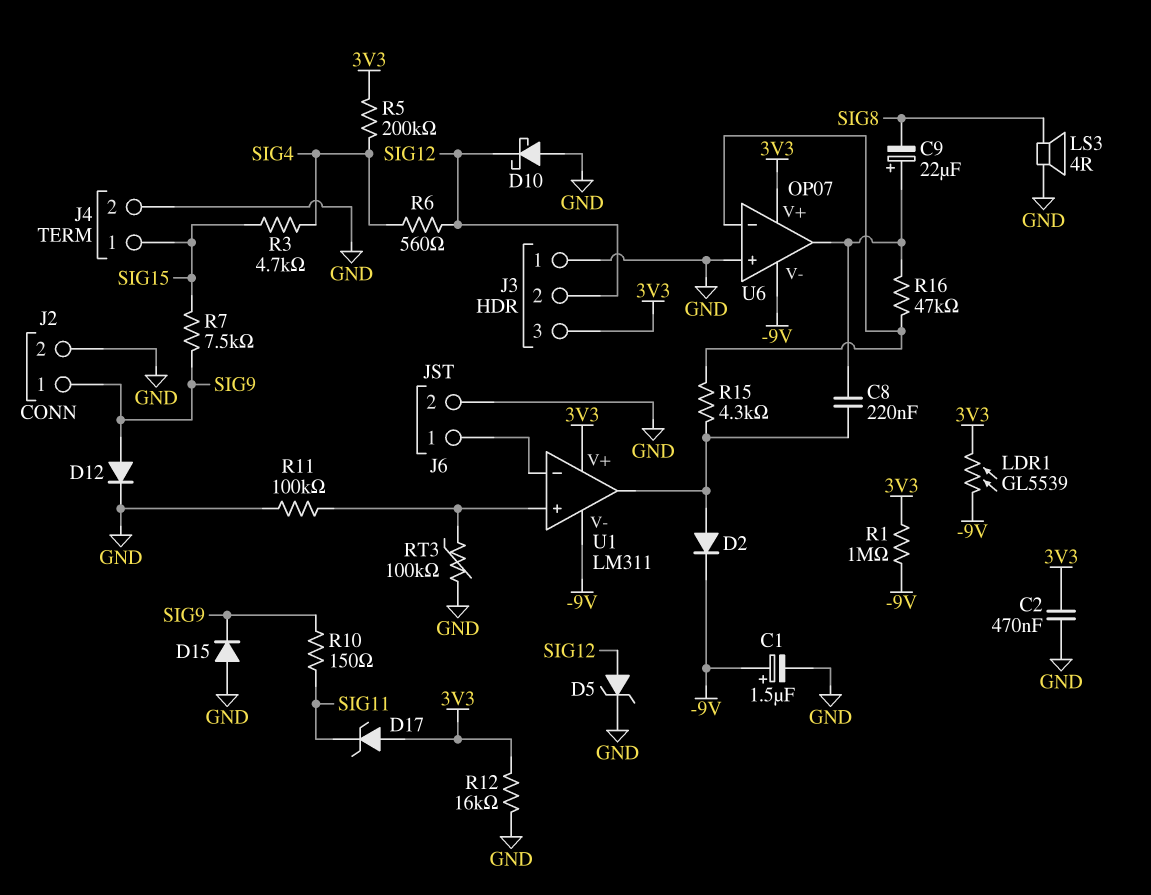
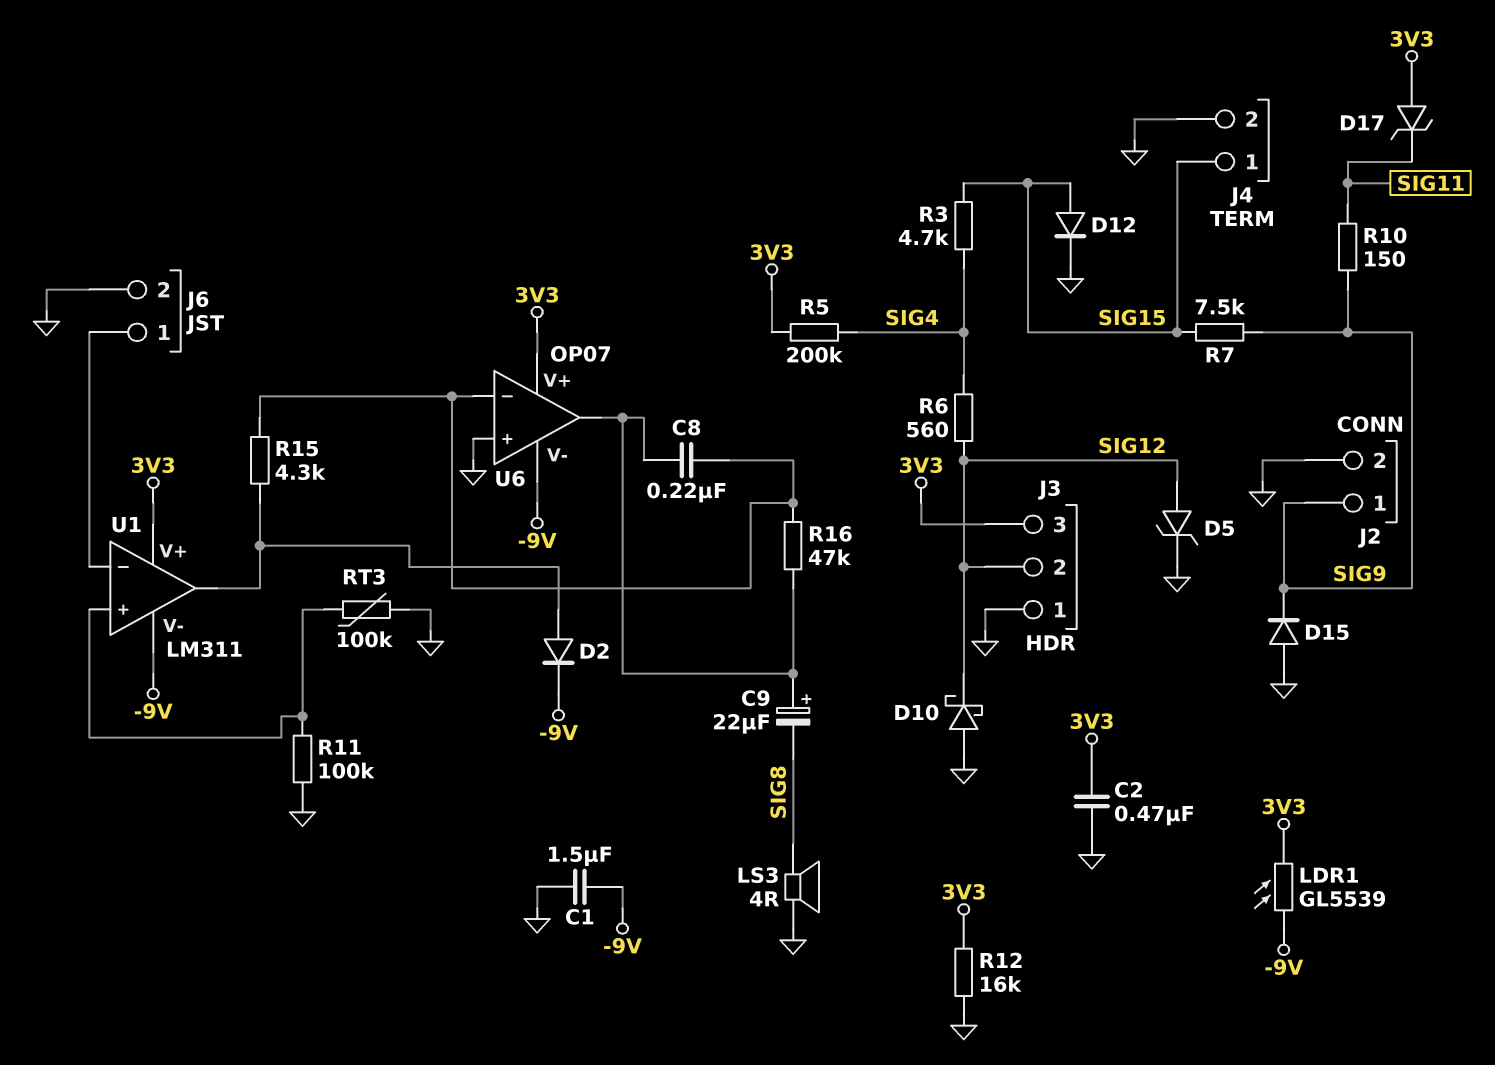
C1: 1.5uF (plus -9V, minus GND) -> 1.5uF (-9V, GND)
C8: 220nF (U1/out, U6/out) -> 220nF (U6/in-, U6/out)
D12: diode (A SIG9, K GND) -> diode (A SIG15, K GND)
R1: 1M (-9V, 3V3) -> none

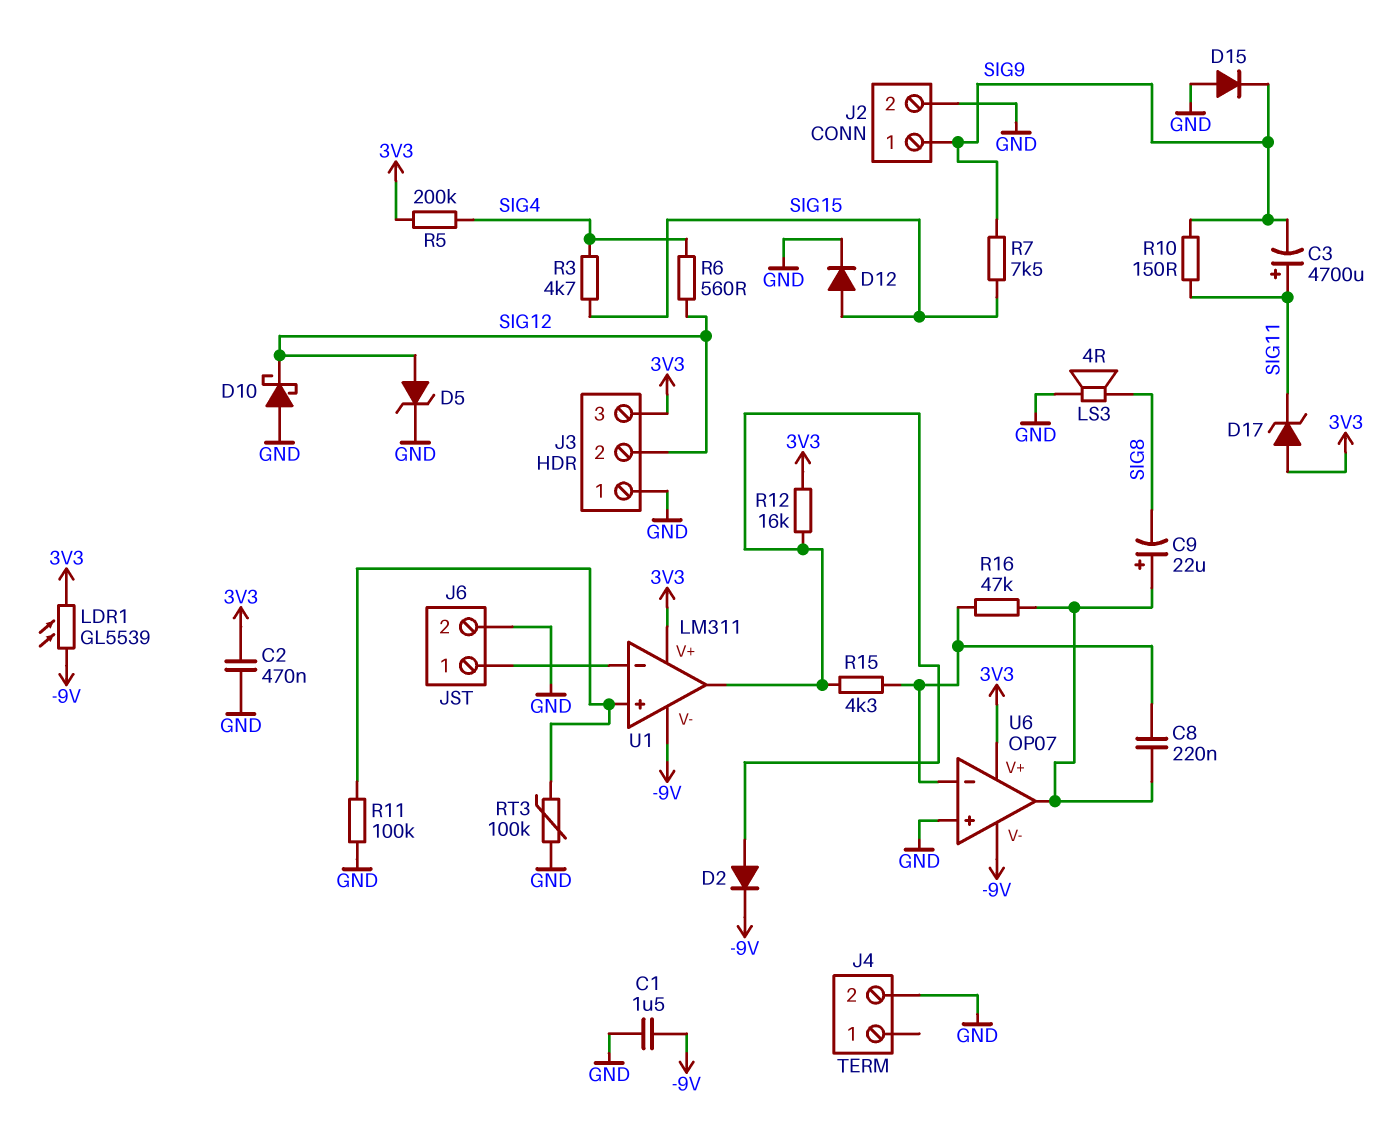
C3: none -> 4700uF (plus SIG11, minus SIG9)
J4 pin 1: SIG15 -> none
R12: 16k (3V3, GND) -> 16k (3V3, U1/out)

